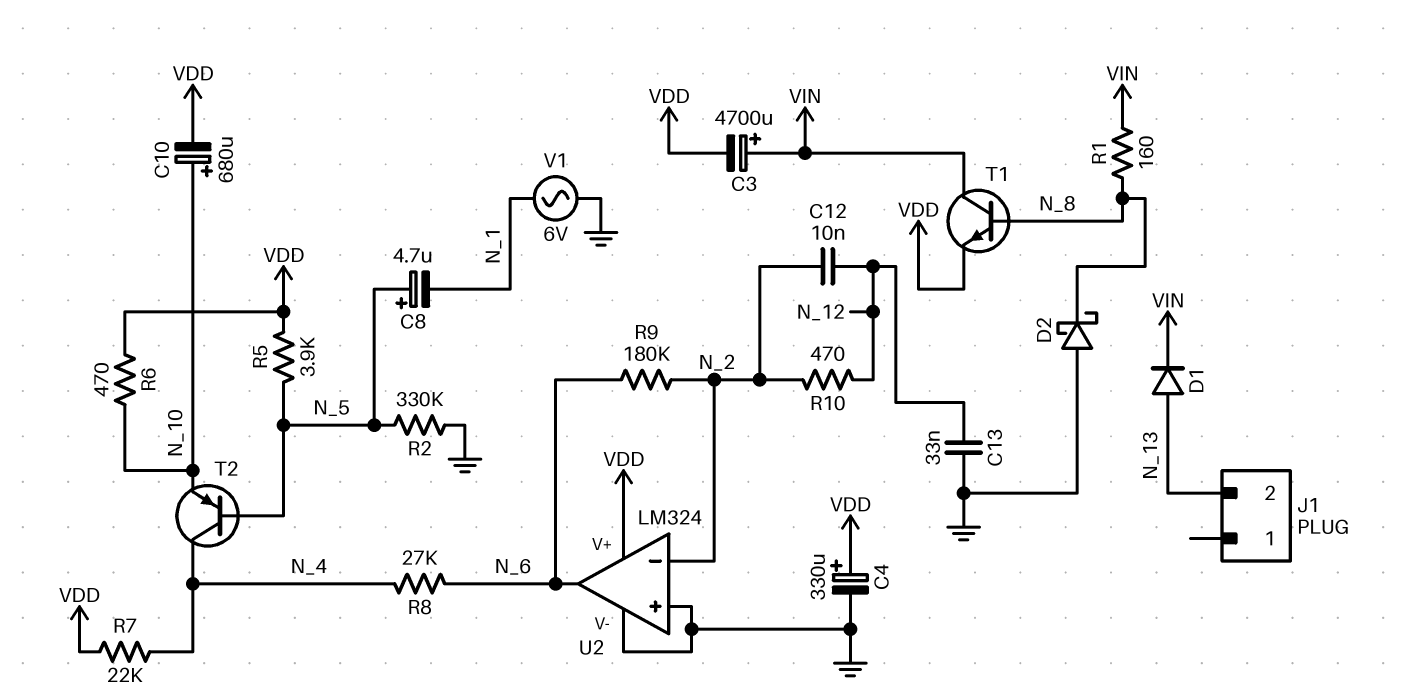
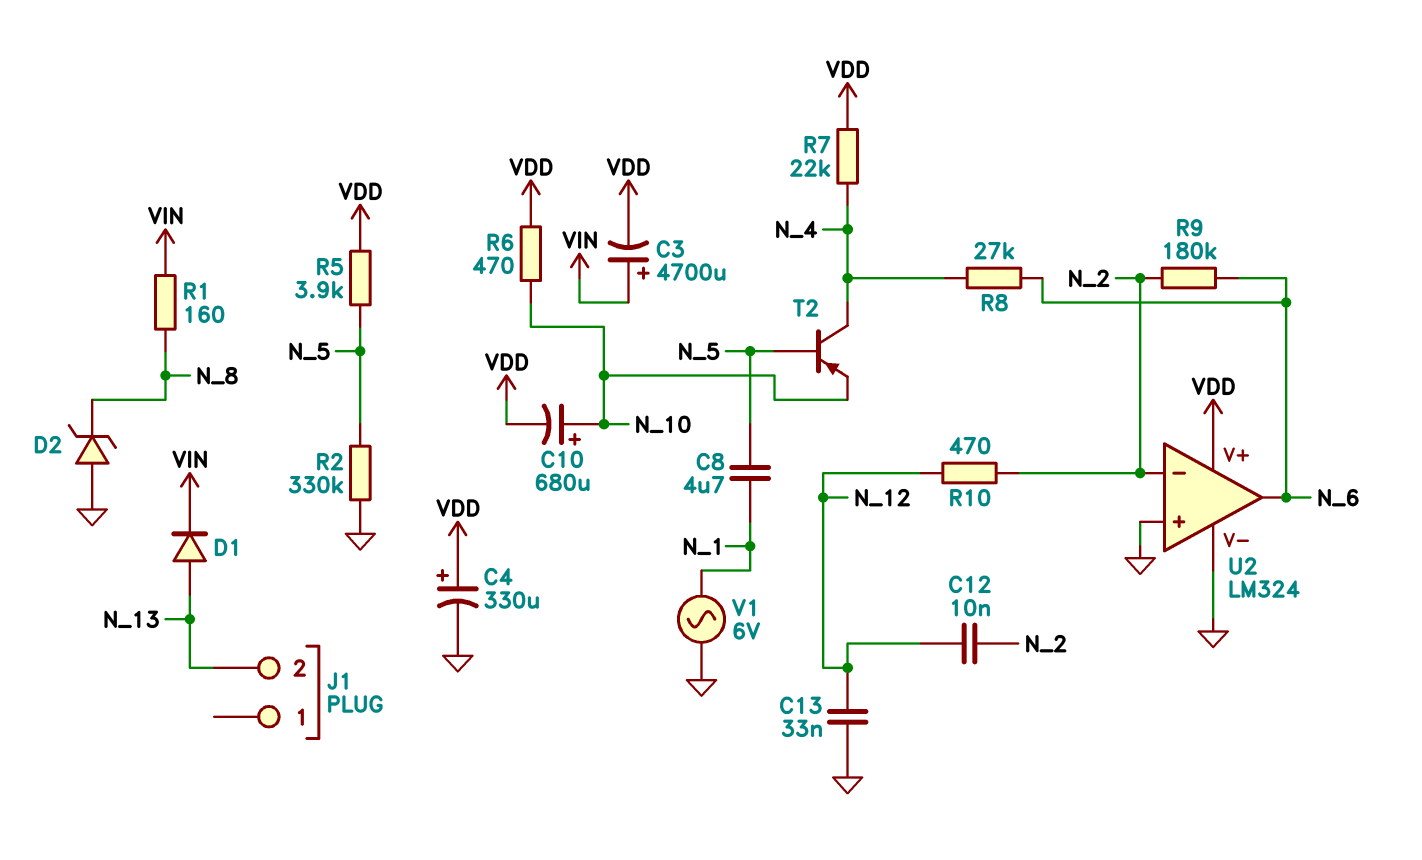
C8: 4.7uF (plus N_5, minus N_1) -> 4.7uF (N_1, N_5)
D2: schottky (A GND, K N_8) -> zener (A GND, K N_8)
T1: NPN (B N_8, C VIN, E VDD) -> none

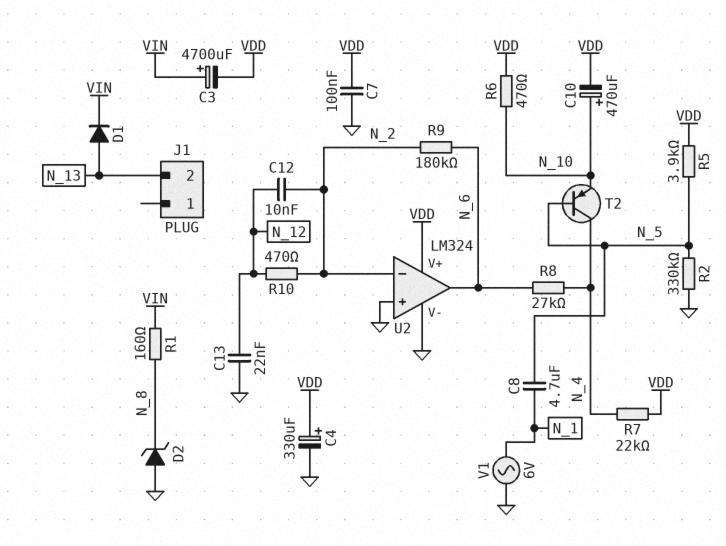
C7: none -> 100nF (GND, VDD)
C10: 680uF (plus N_10, minus VDD) -> 470uF (plus N_10, minus VDD)
C13: 33nF (GND, N_12) -> 22nF (GND, N_12)

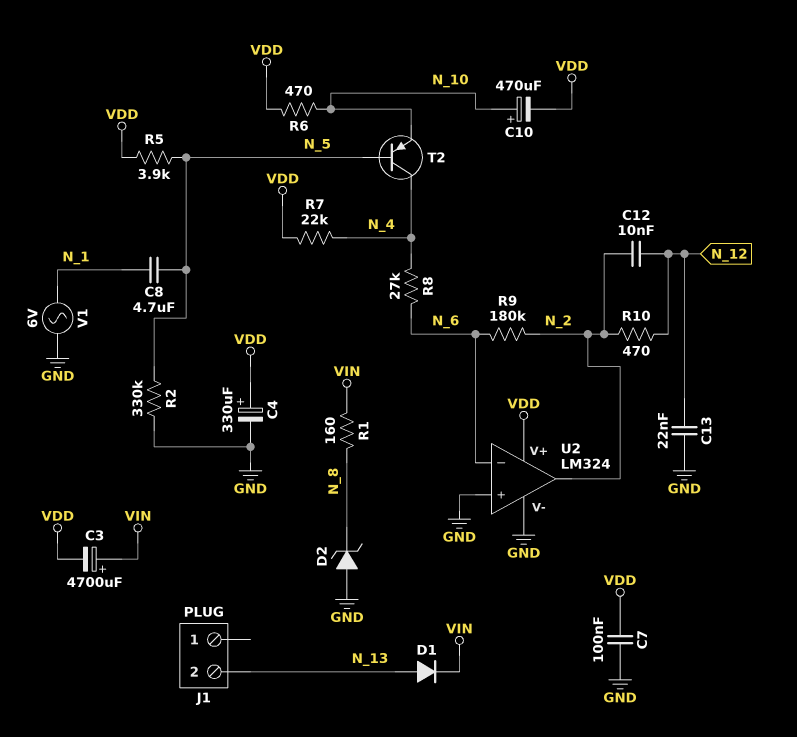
U2 pin in-: N_2 -> N_6
U2 pin out: N_6 -> N_2

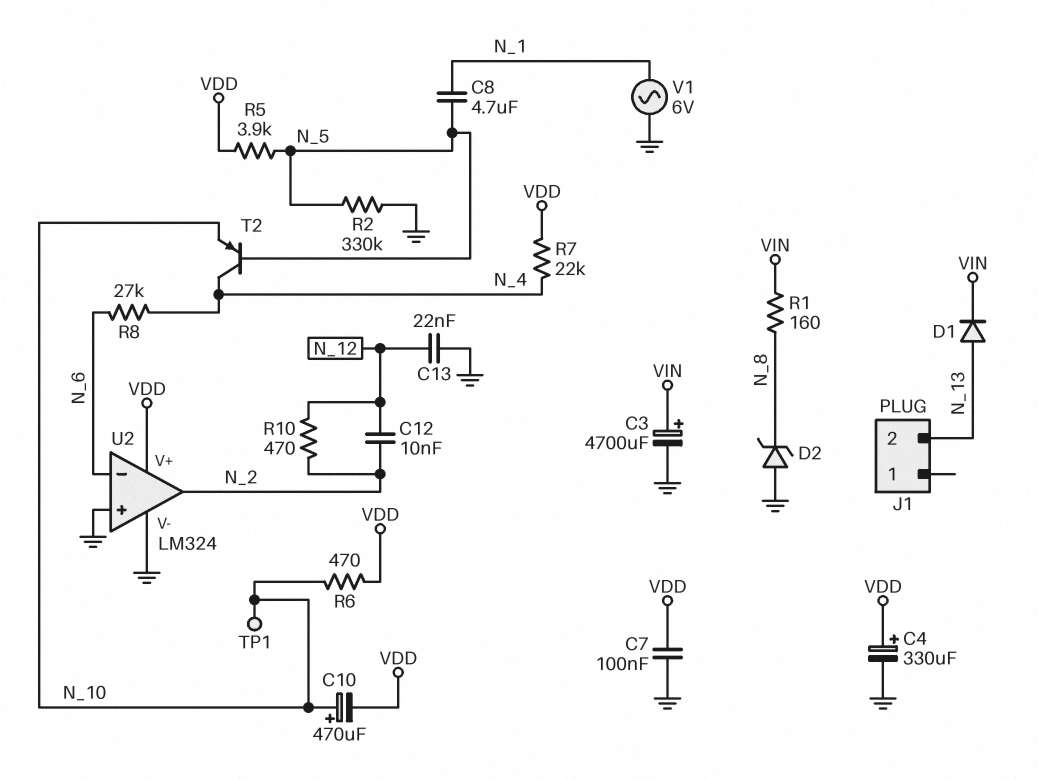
C3: 4700uF (plus VIN, minus VDD) -> 4700uF (plus VIN, minus GND)
R9: 180k (N_2, N_6) -> none
TP1: none -> test point (N_10)

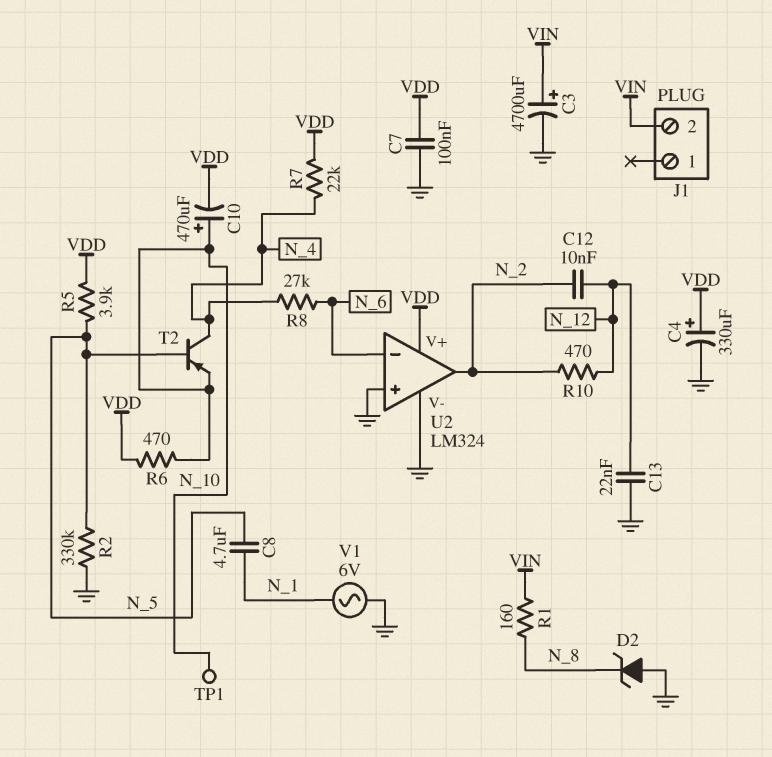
D1: diode (A N_13, K VIN) -> none
J1 pin 2: N_13 -> VIN

